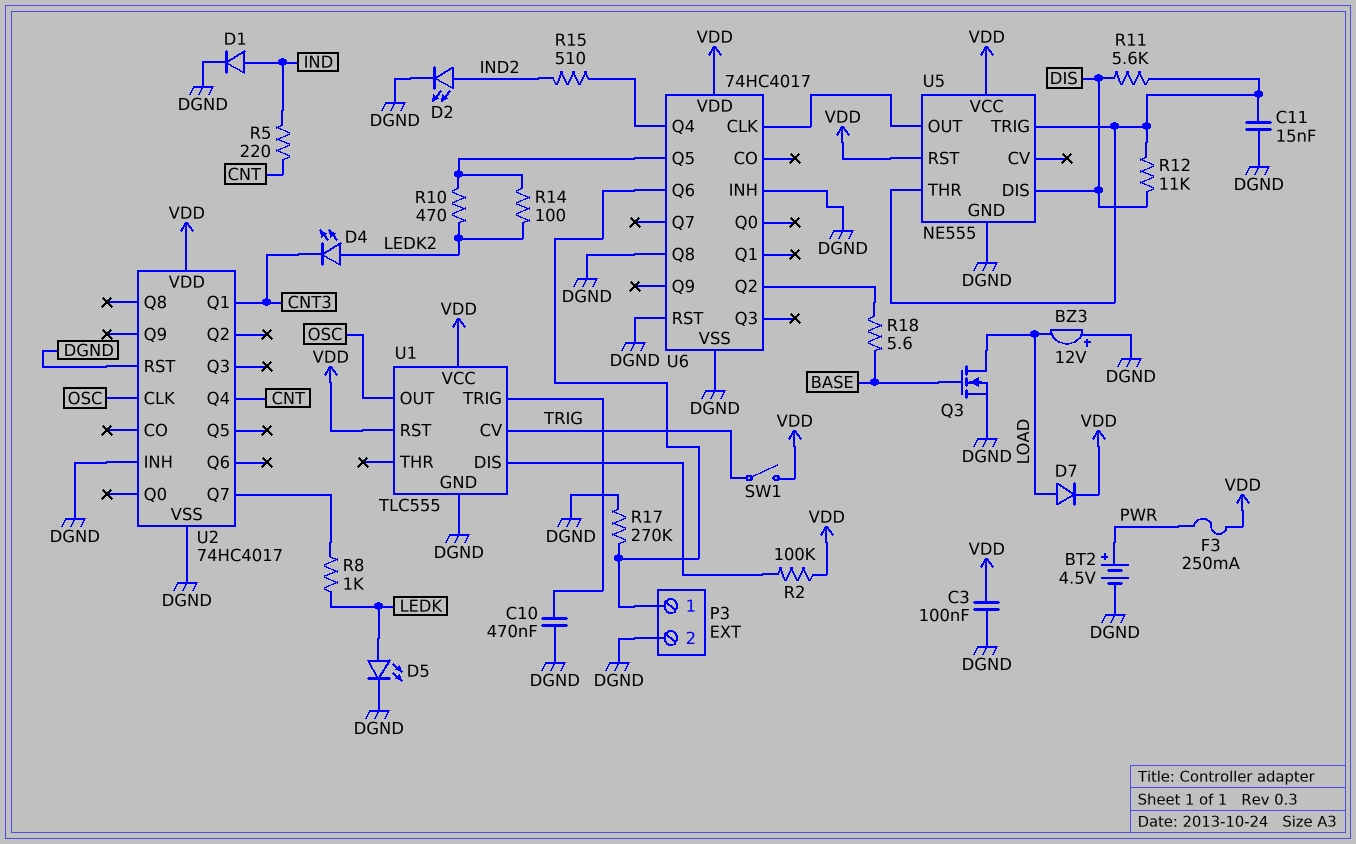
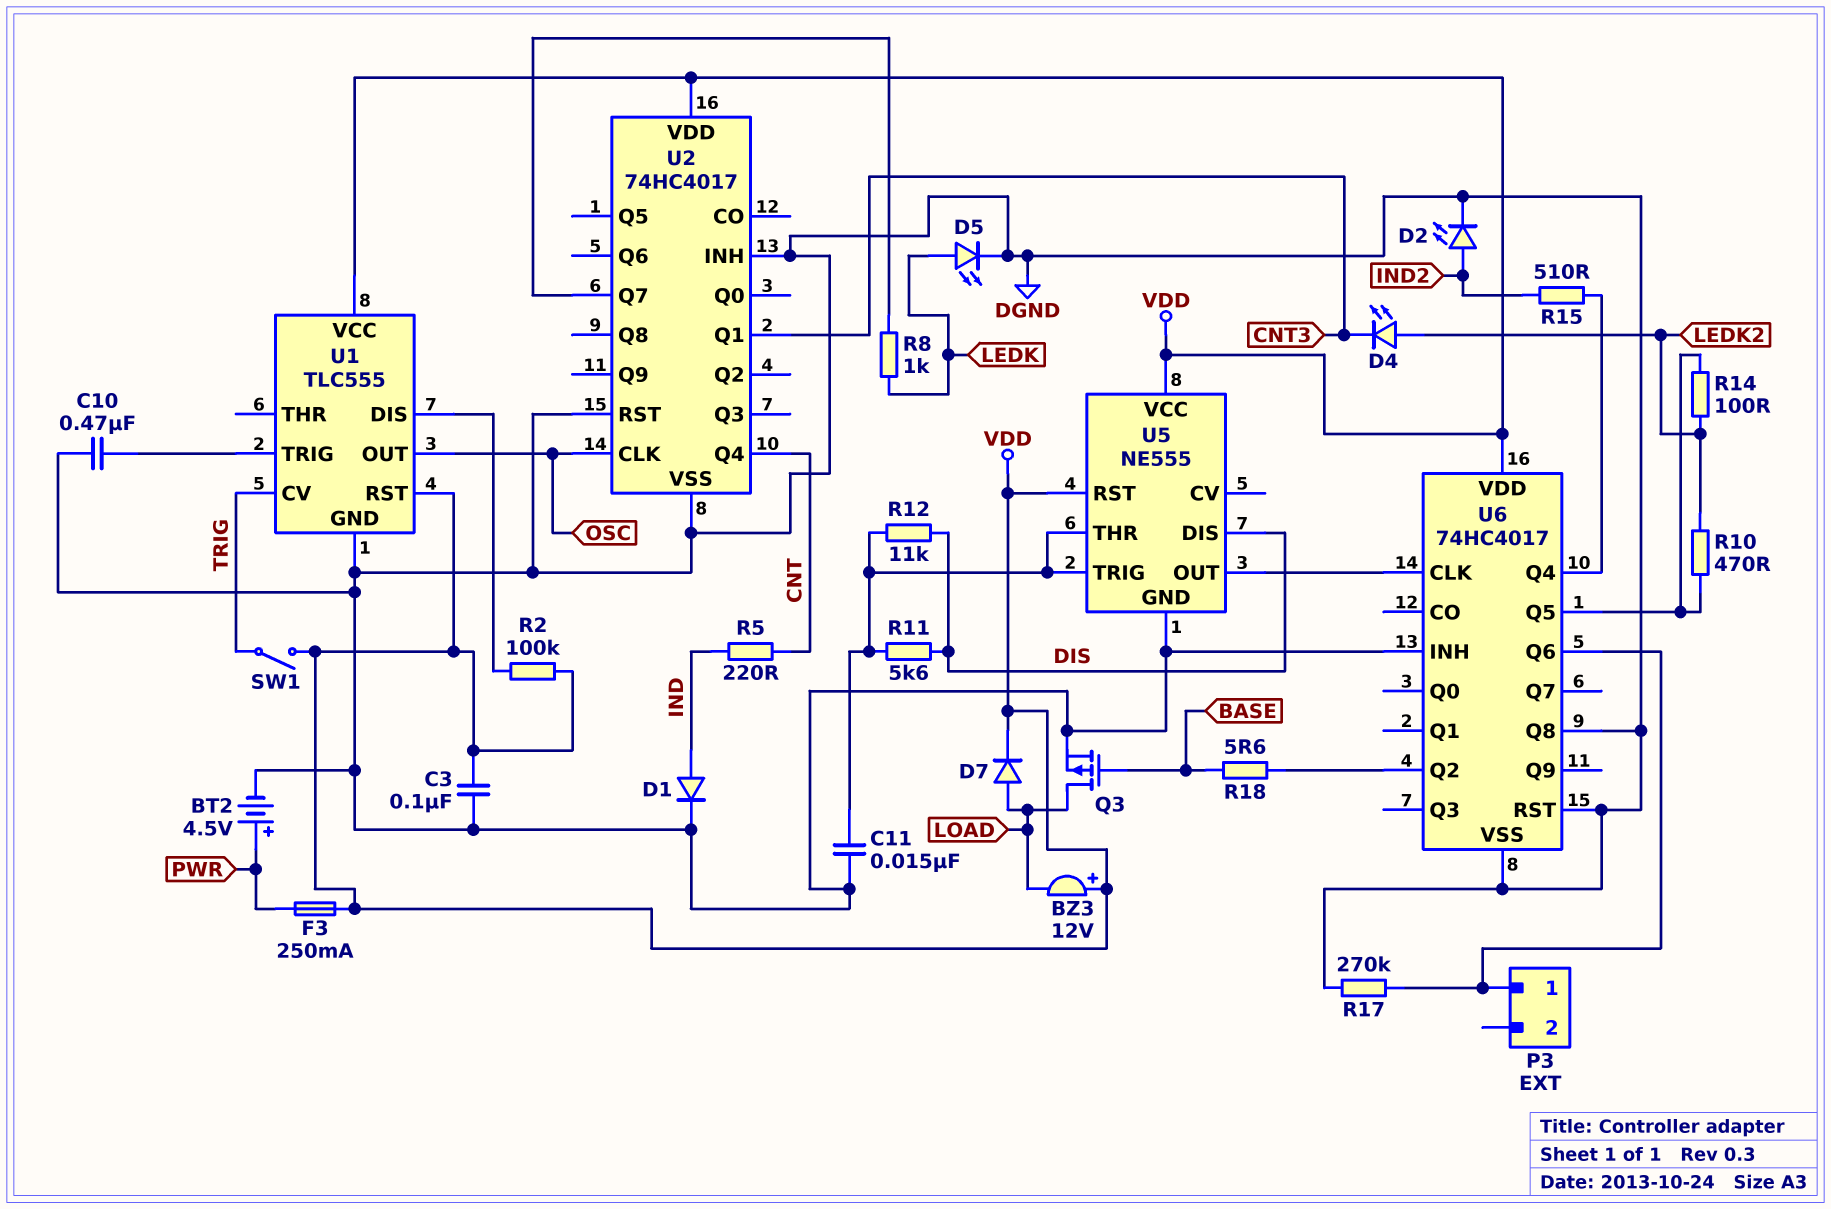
BZ3: buzzer 12V (plus DGND, minus LOAD) -> buzzer 12V (plus VDD, minus LOAD)
P3 pin 2: DGND -> none
Q3: NMOS (G BASE, D LOAD, S DGND) -> PMOS (G BASE, D LOAD, S DGND)

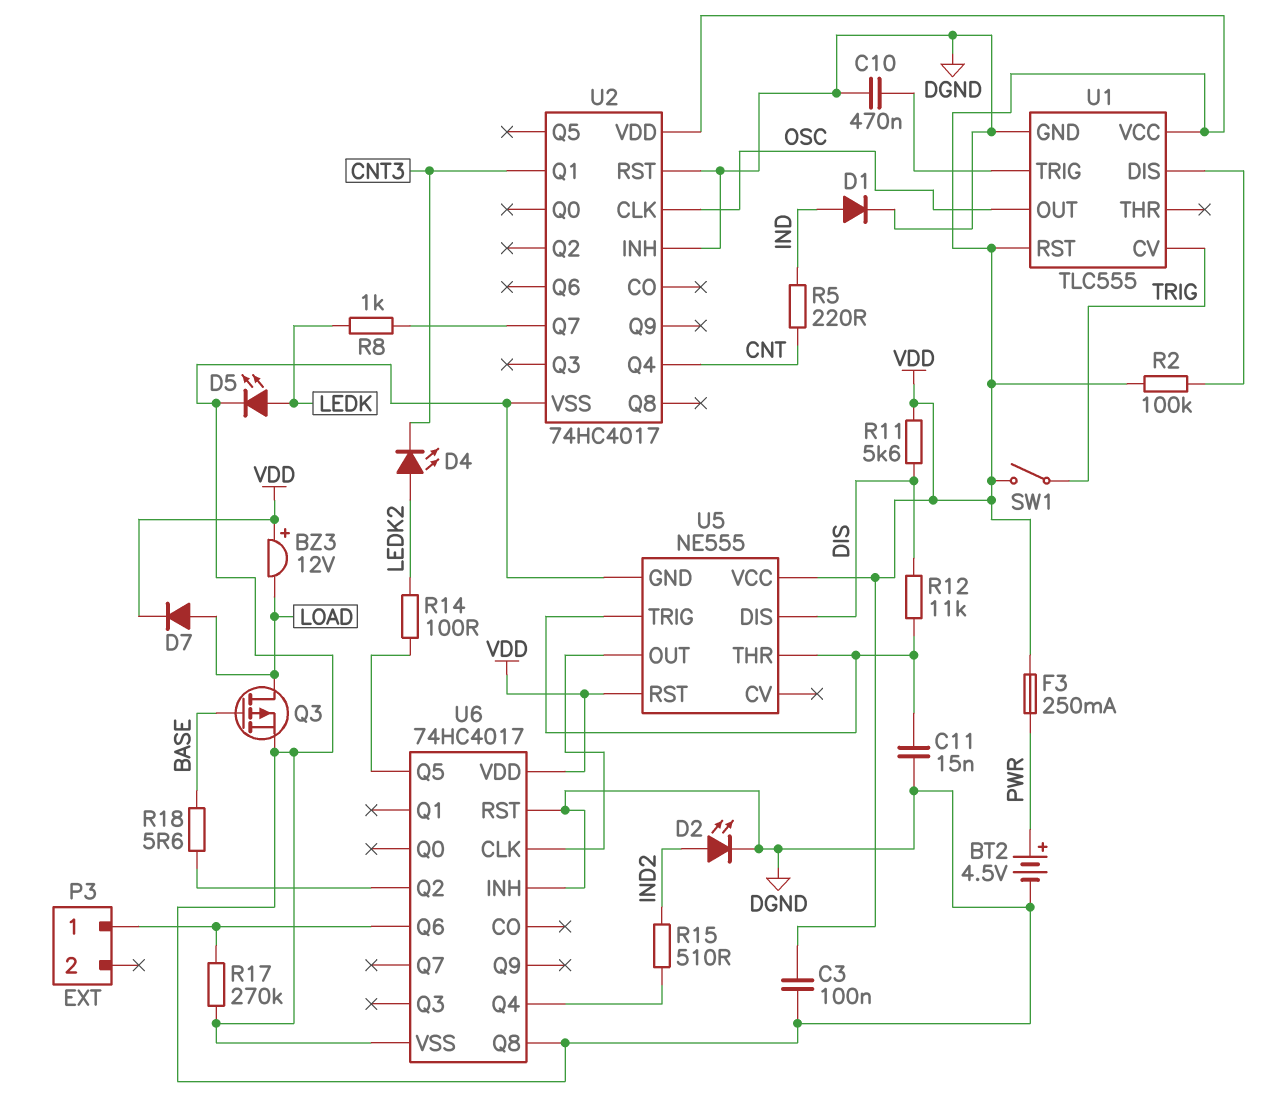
R10: 470 (LEDK2, U6/Q5) -> none
R11: 5.6k (DIS, U5/THR) -> 5.6k (DIS, VDD)

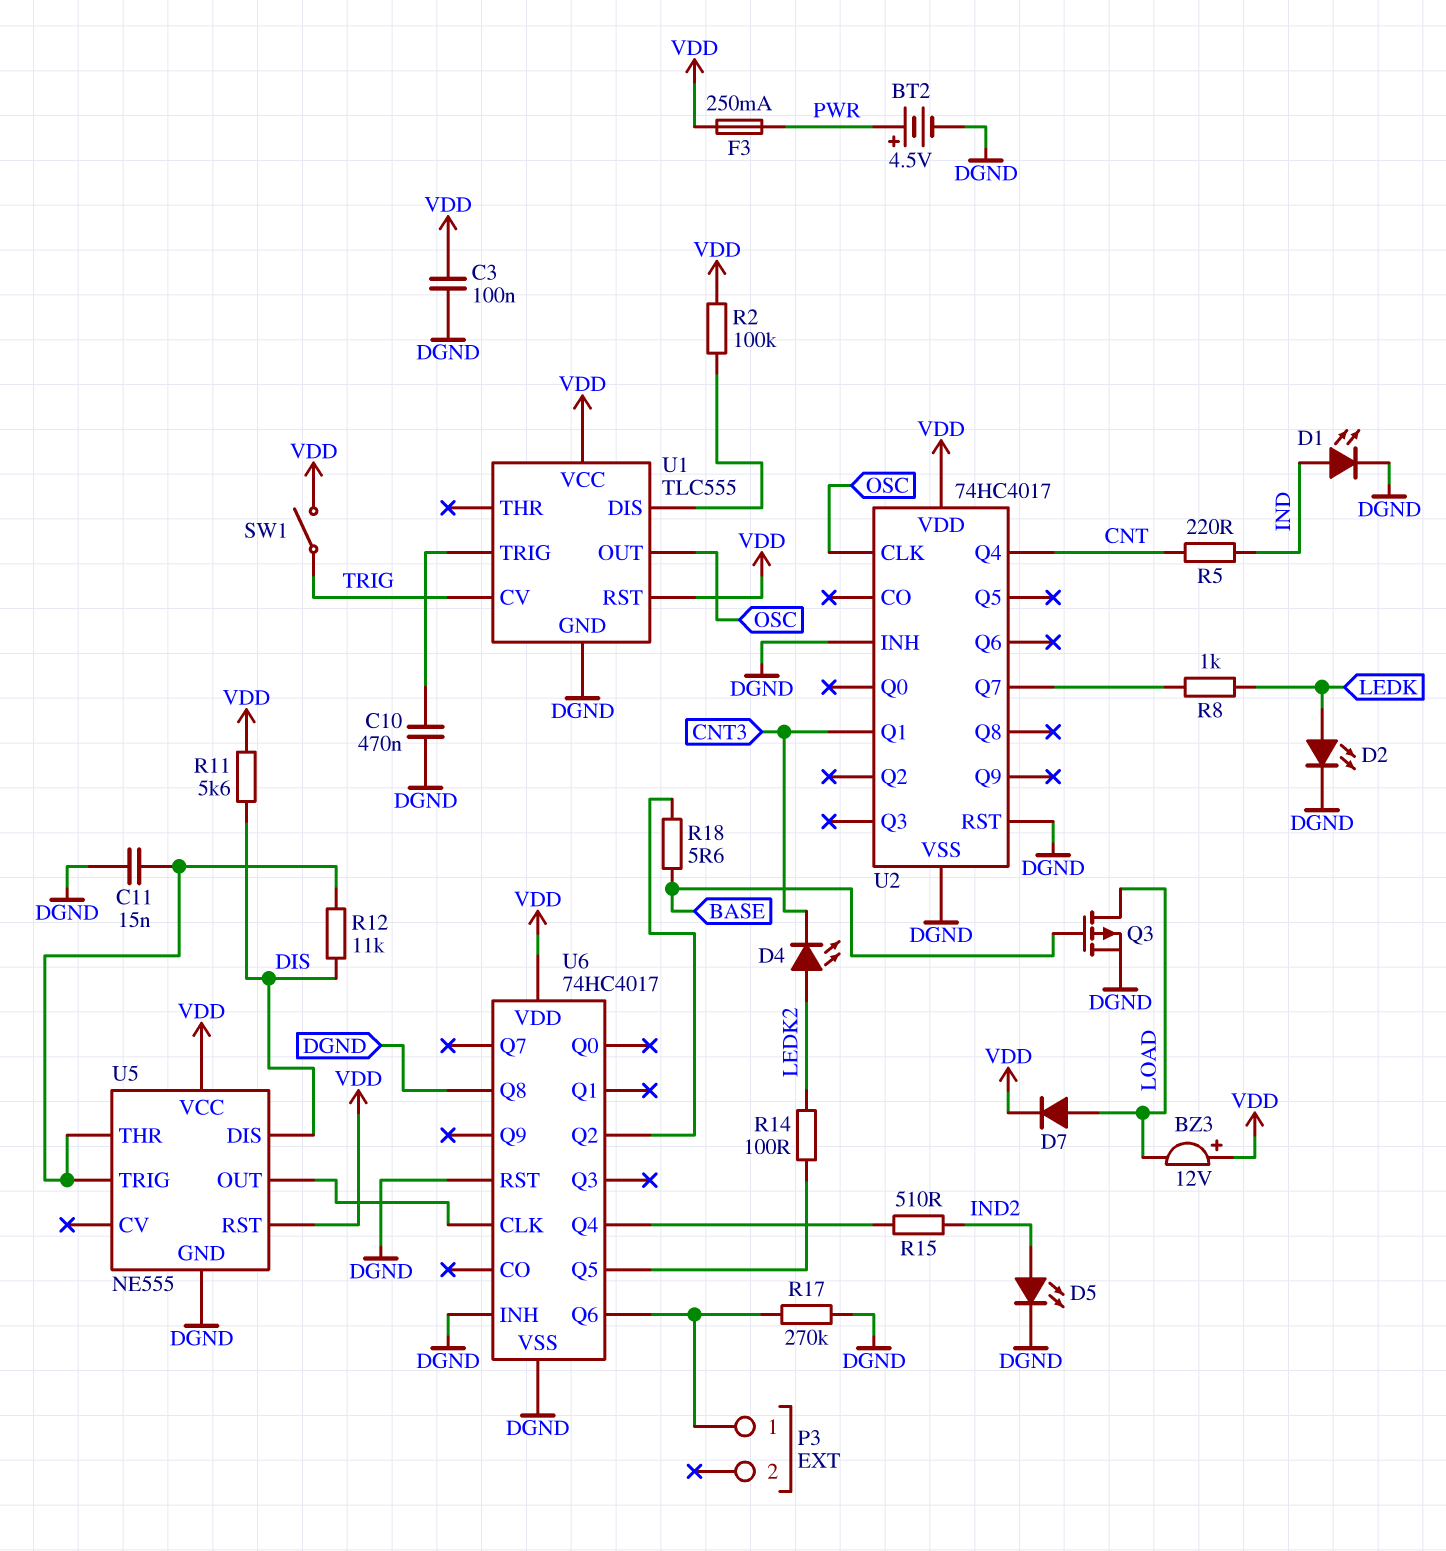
D1: diode (A IND, K DGND) -> LED (A IND, K DGND)
D2: LED (A IND2, K DGND) -> LED (A LEDK, K DGND)
D5: LED (A LEDK, K DGND) -> LED (A IND2, K DGND)

